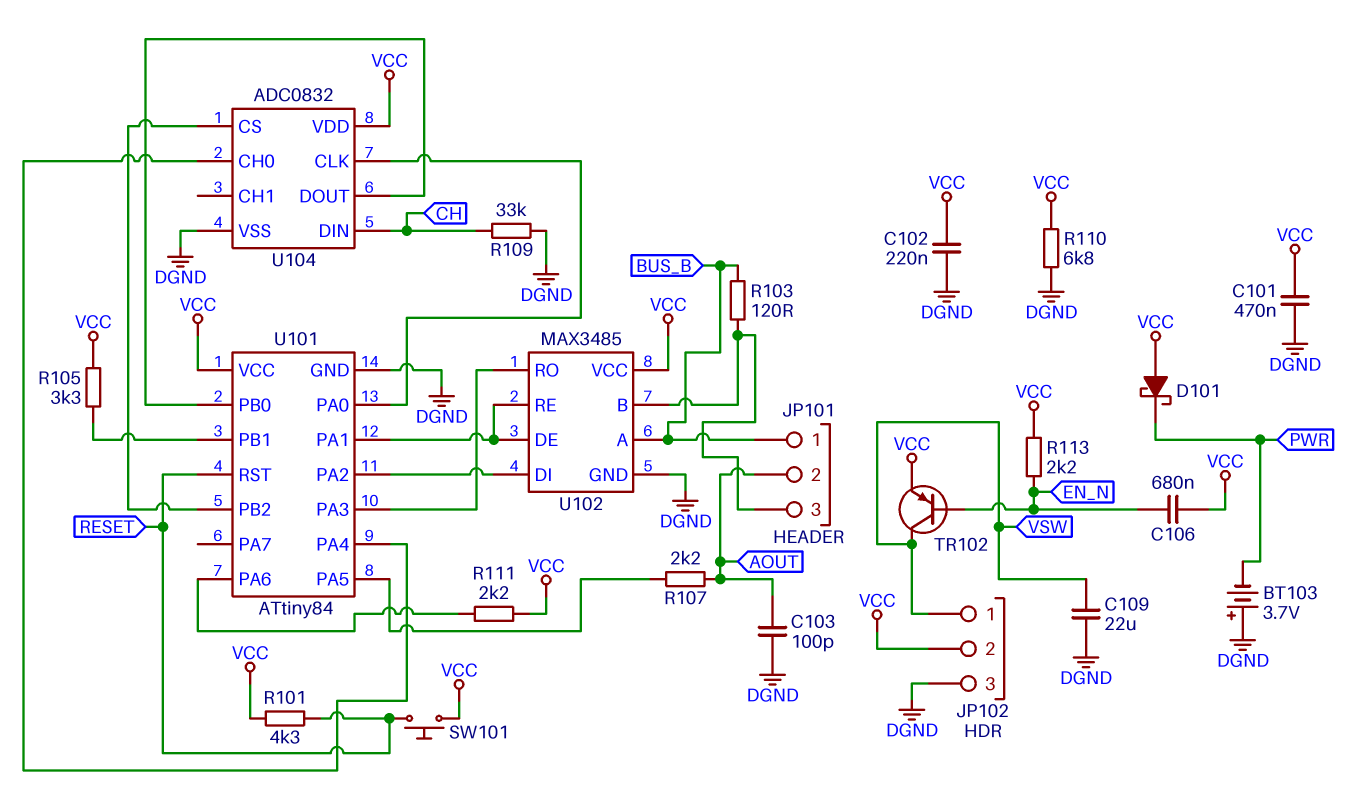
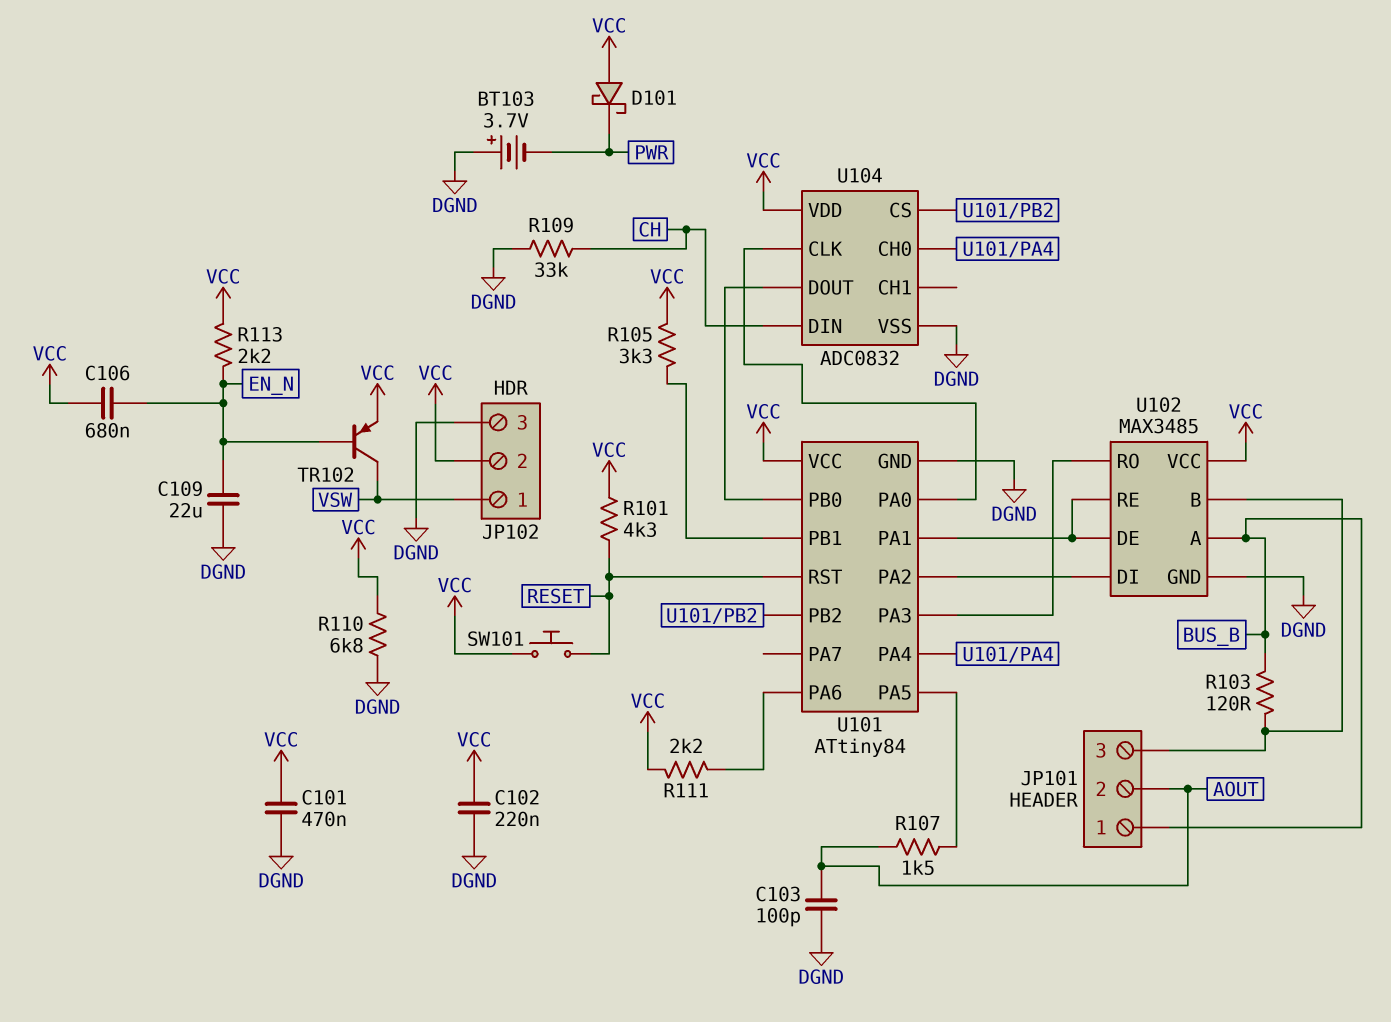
C109: 22uF (DGND, VSW) -> 22uF (DGND, EN_N)
R107: 2.2k (AOUT, U101/PA5) -> 1.5k (AOUT, U101/PA5)

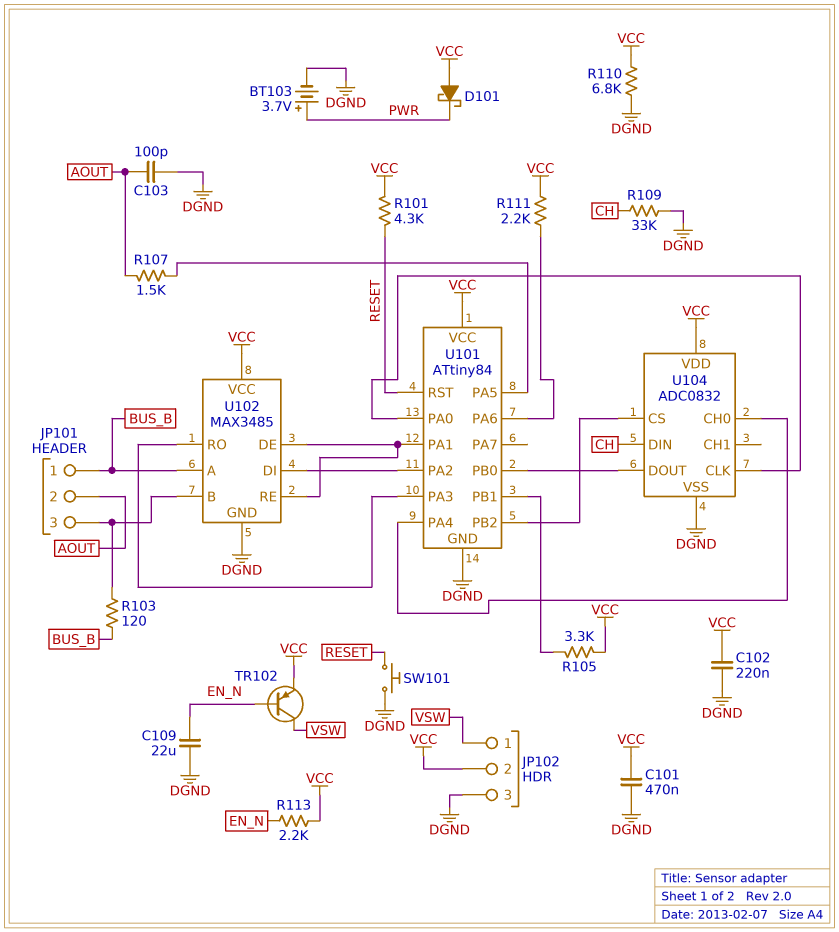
BT103: 3.7V (plus DGND, minus PWR) -> 3.7V (plus PWR, minus DGND)
C106: 680nF (EN_N, VCC) -> none
SW101: button (RESET, VCC) -> button (DGND, RESET)

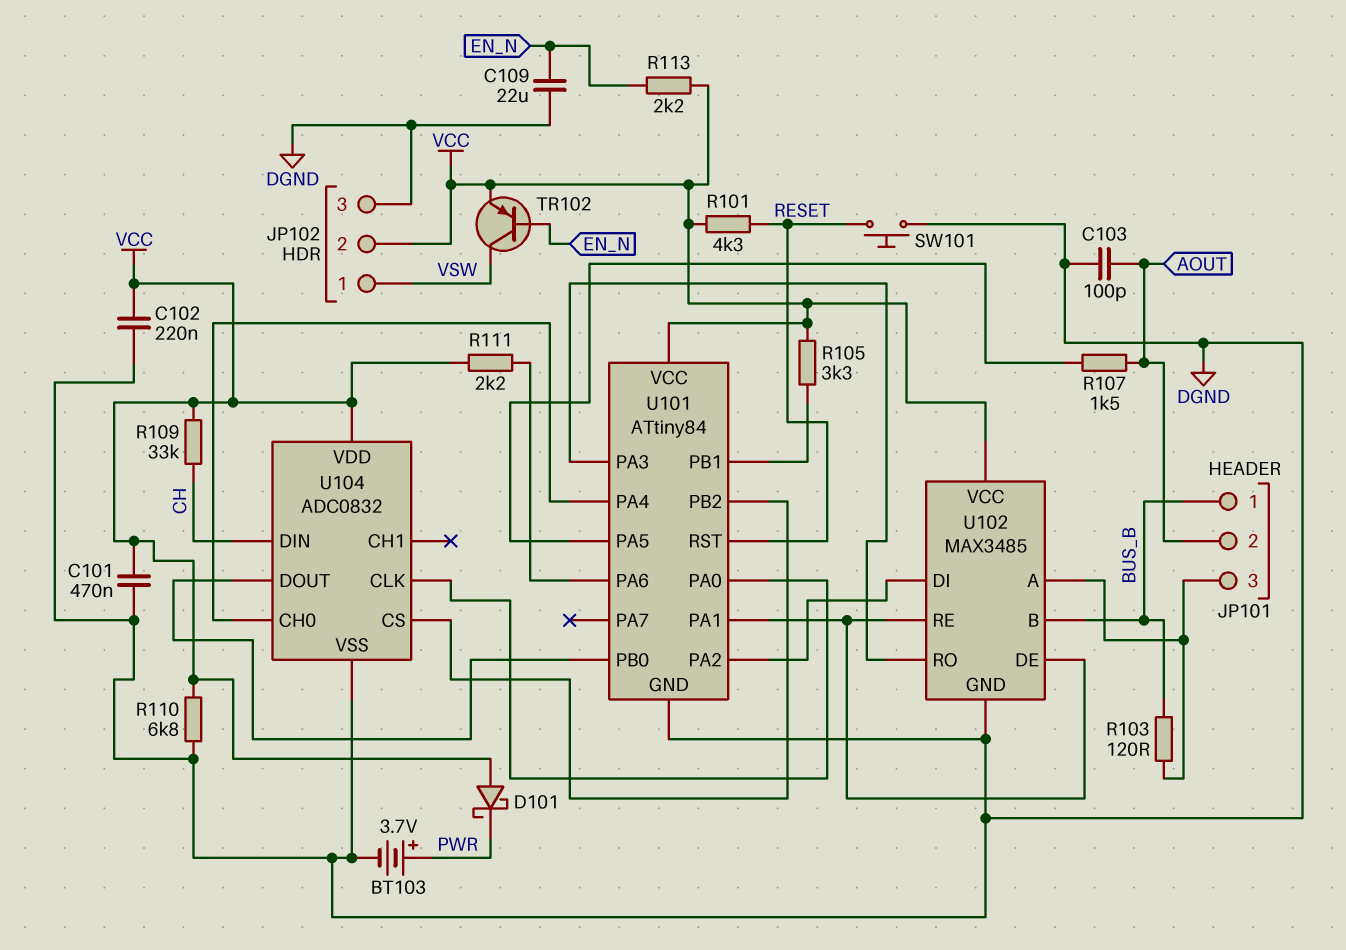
R109: 33k (CH, DGND) -> 33k (CH, VCC)
U102 pin A: BUS_B -> JP101/3
U102 pin B: JP101/3 -> BUS_B

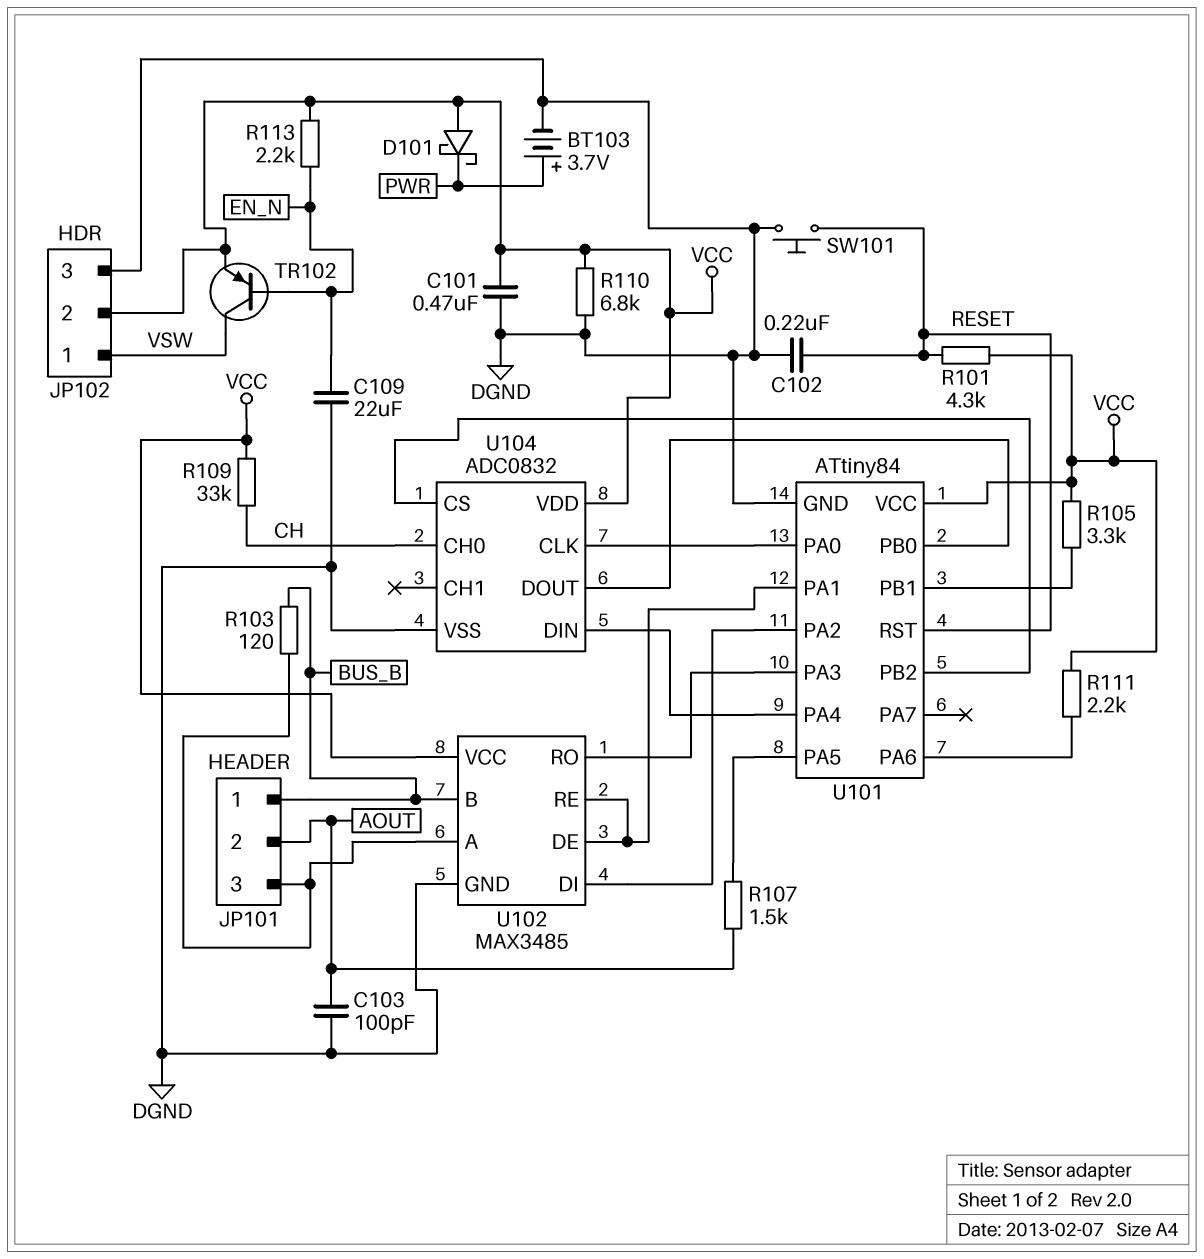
C102: 220nF (DGND, VCC) -> 220nF (DGND, RESET)
U104 pin CH0: U101/PA4 -> CH
U104 pin DIN: CH -> U101/PA4

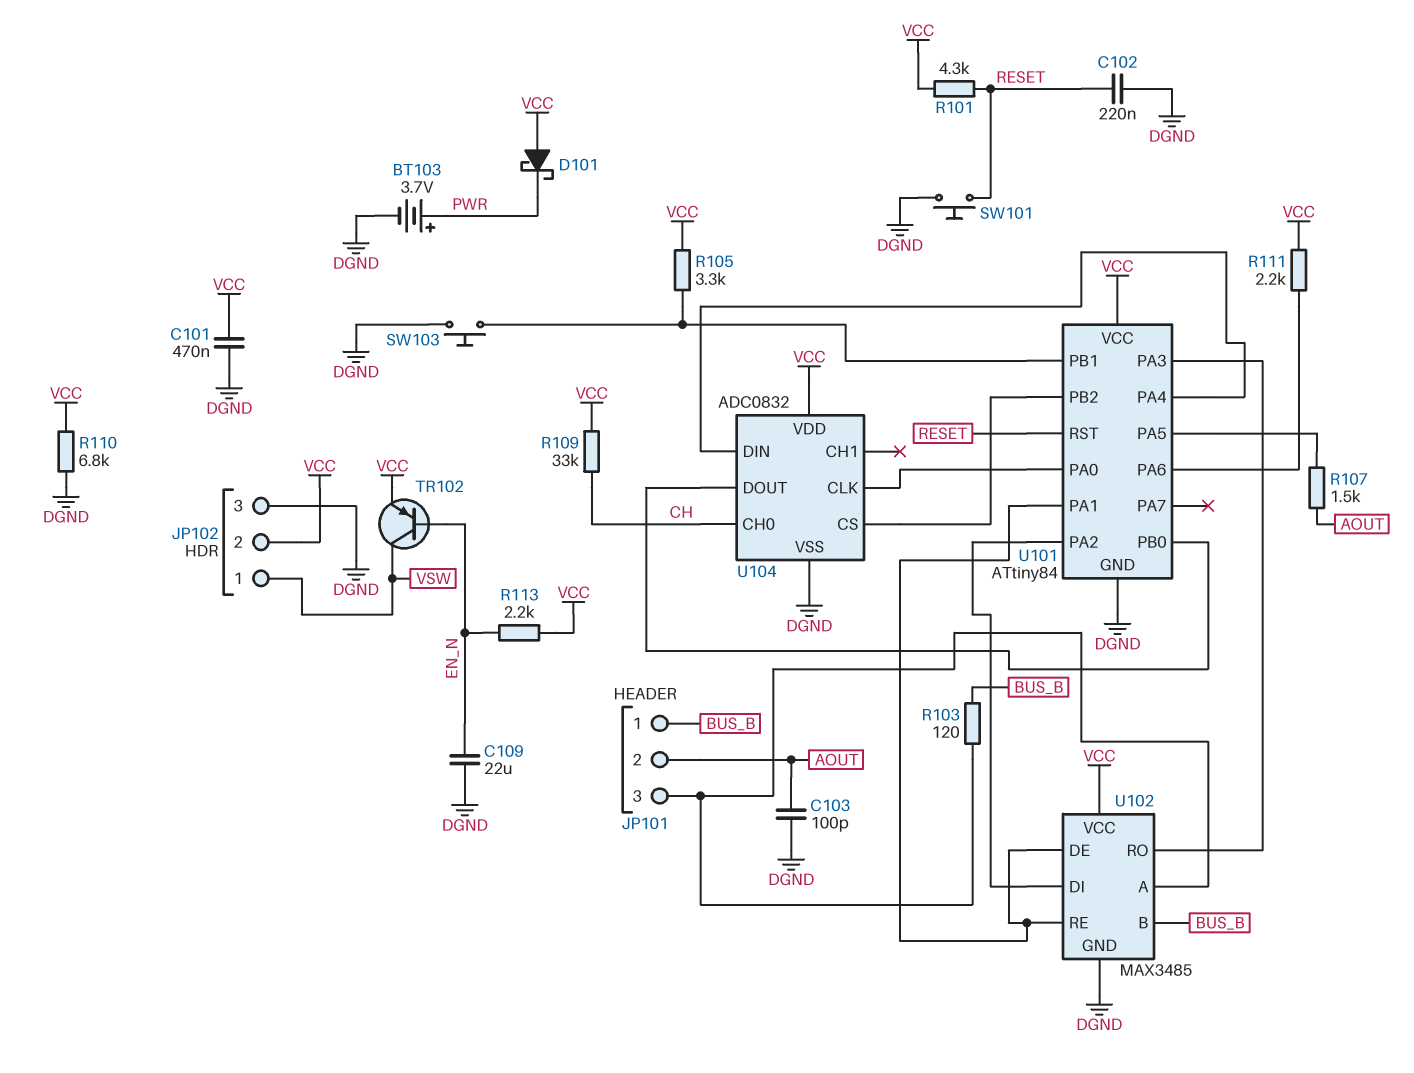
SW103: none -> button (DGND, U101/PB1)

